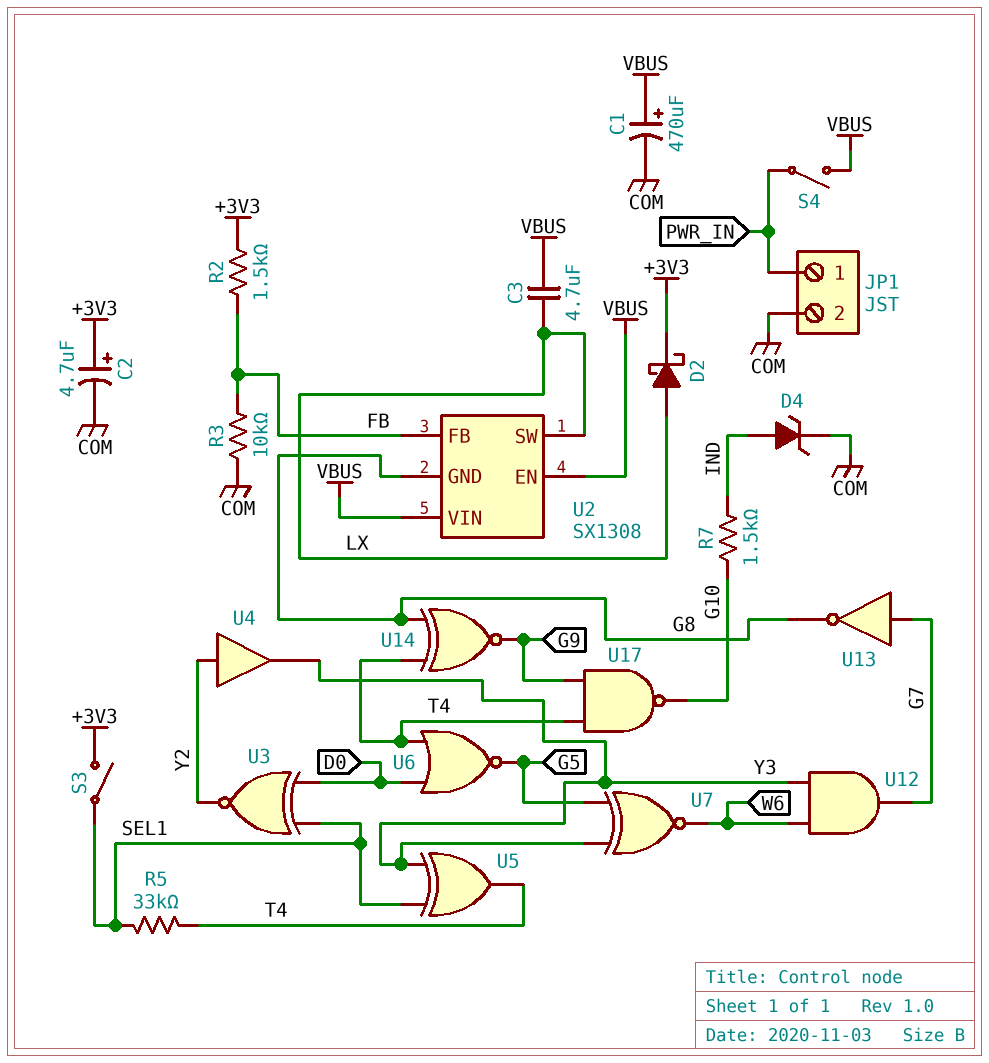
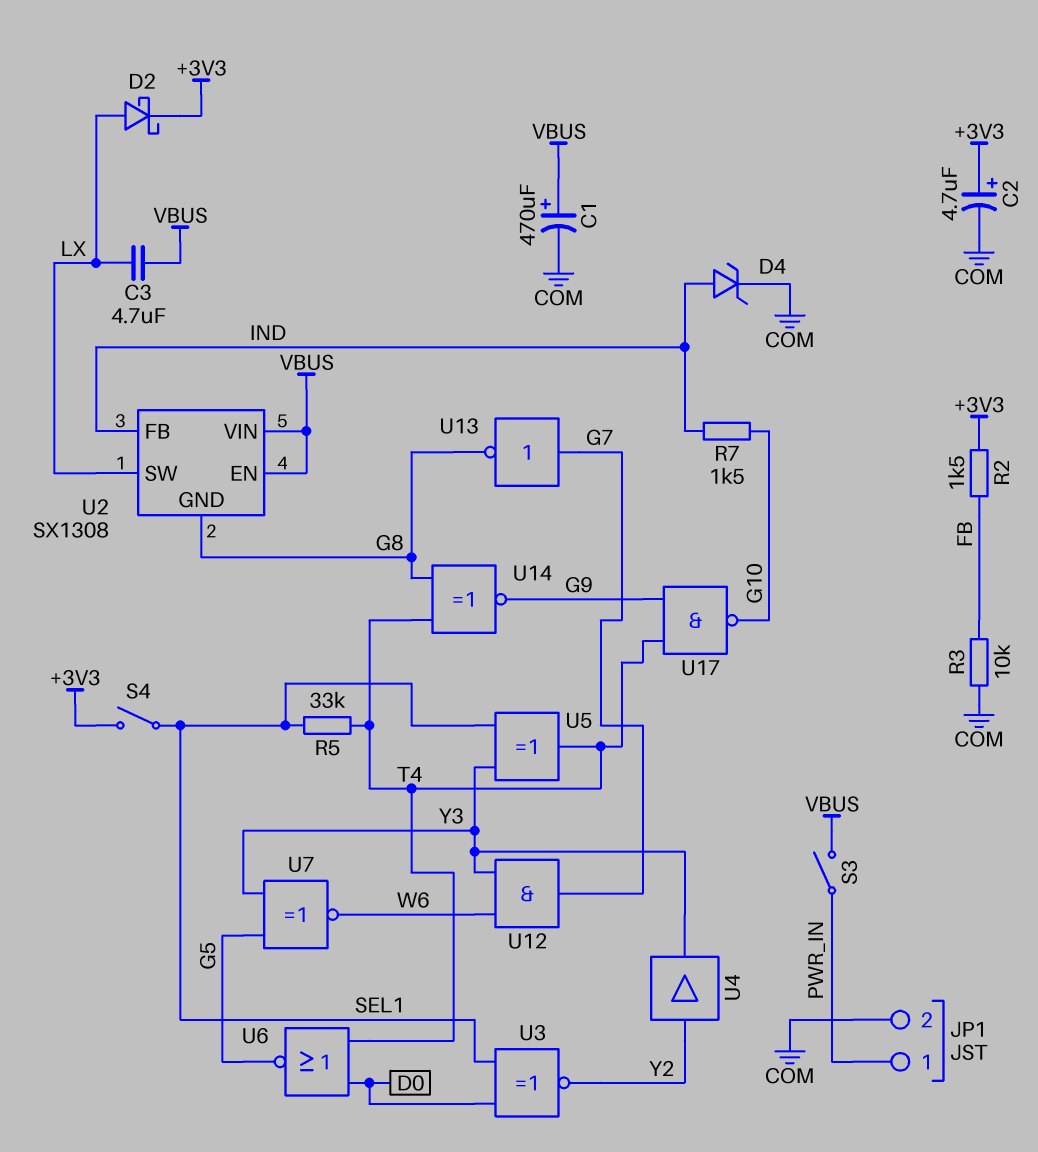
S3: switch (+3V3, SEL1) -> switch (PWR_IN, VBUS)
S4: switch (PWR_IN, VBUS) -> switch (+3V3, SEL1)
U2 pin FB: FB -> IND

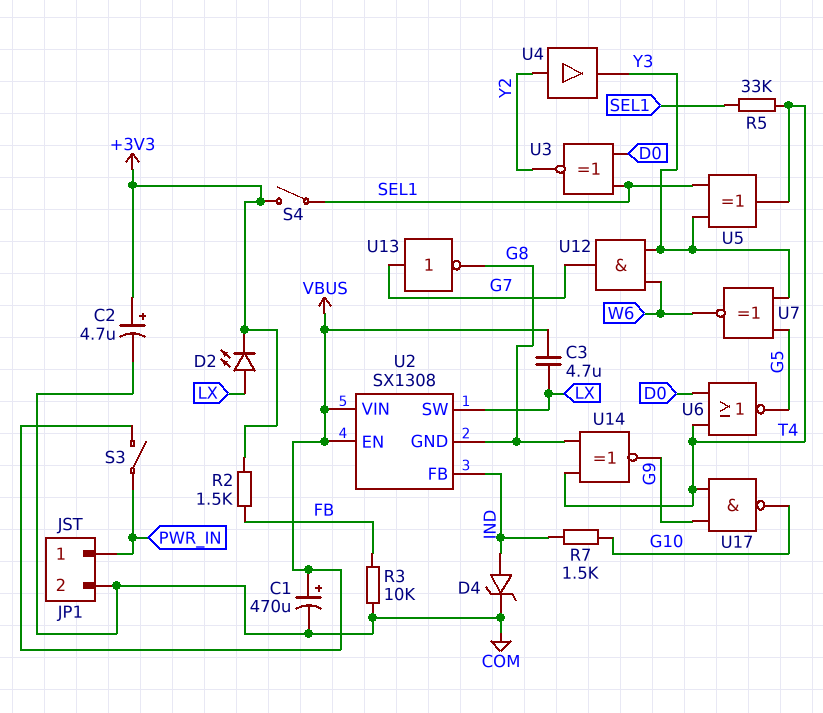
D2: schottky (A LX, K +3V3) -> LED (A LX, K +3V3)

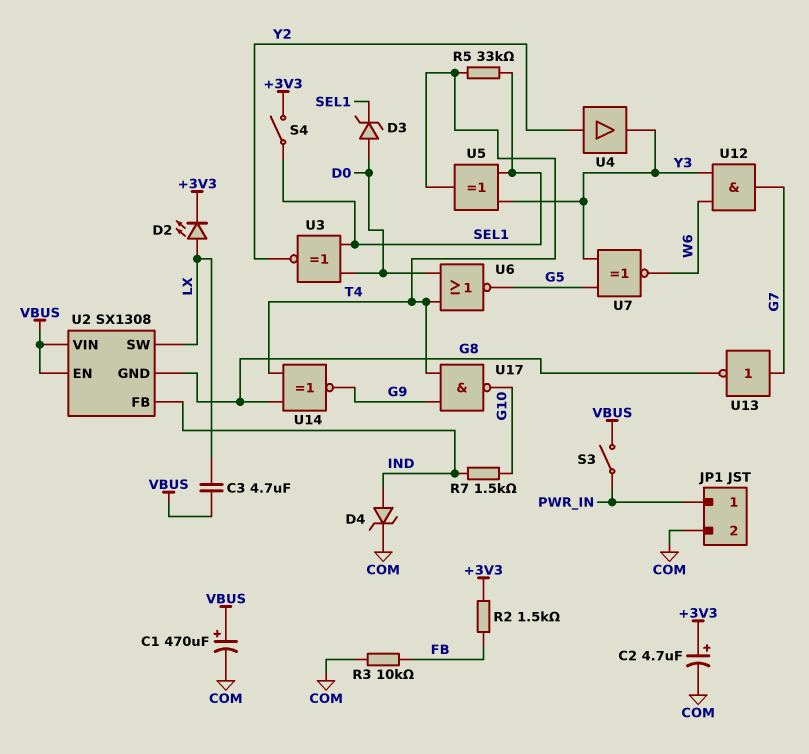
D3: none -> zener (A D0, K SEL1)

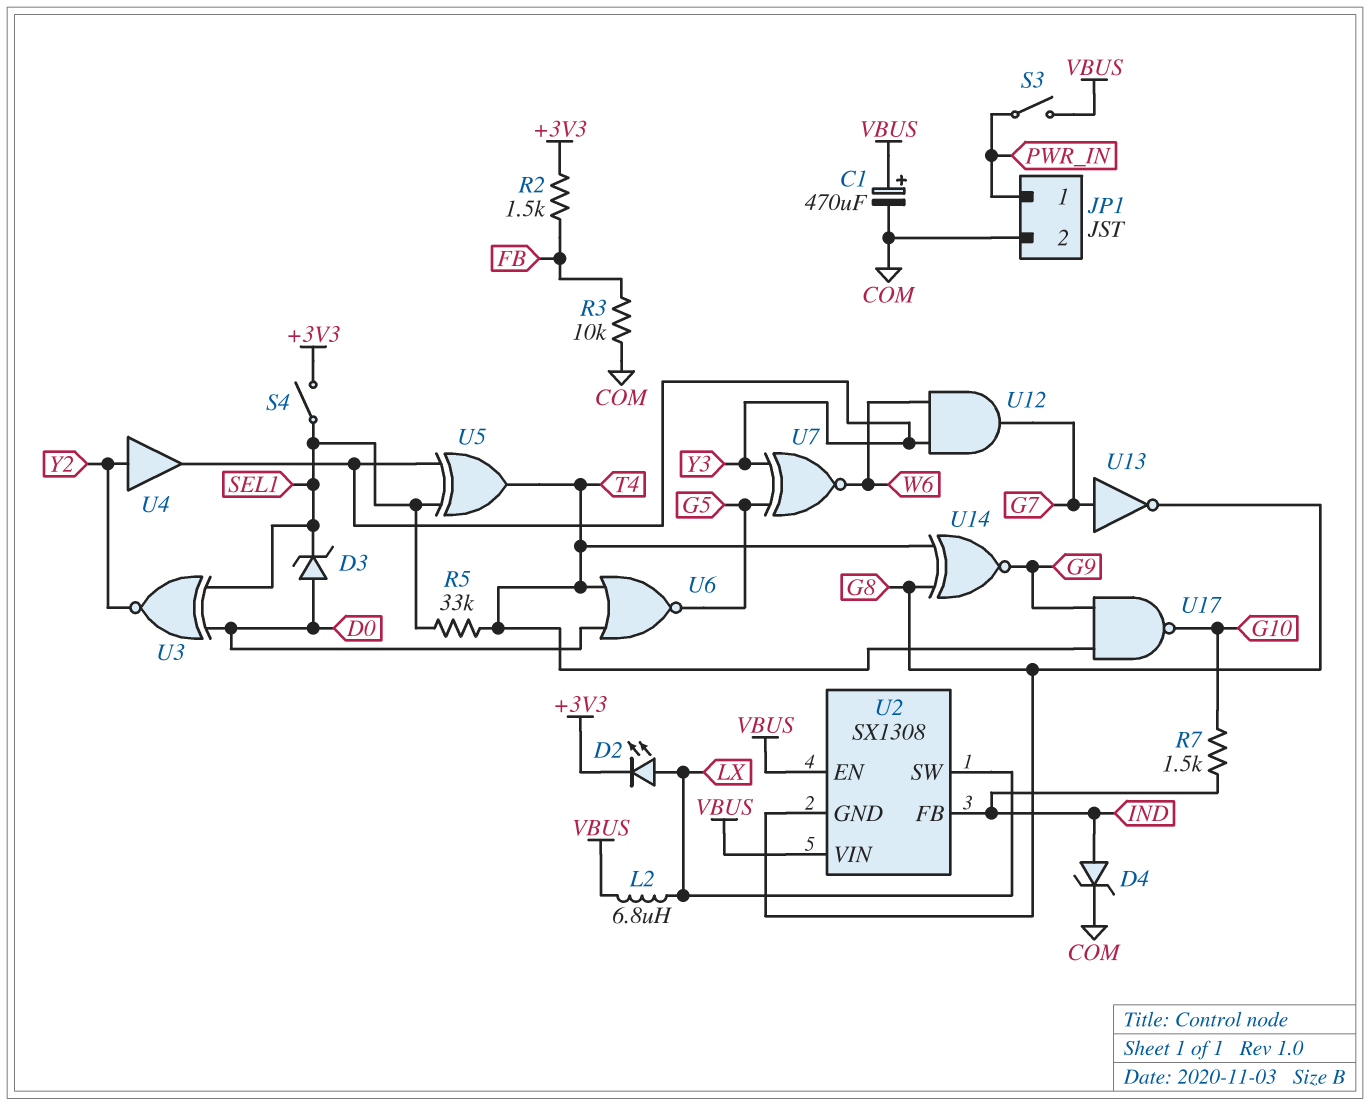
C2: 4.7uF (plus +3V3, minus COM) -> none
C3: 4.7uF (LX, VBUS) -> none
L2: none -> 6.8uH (LX, VBUS)

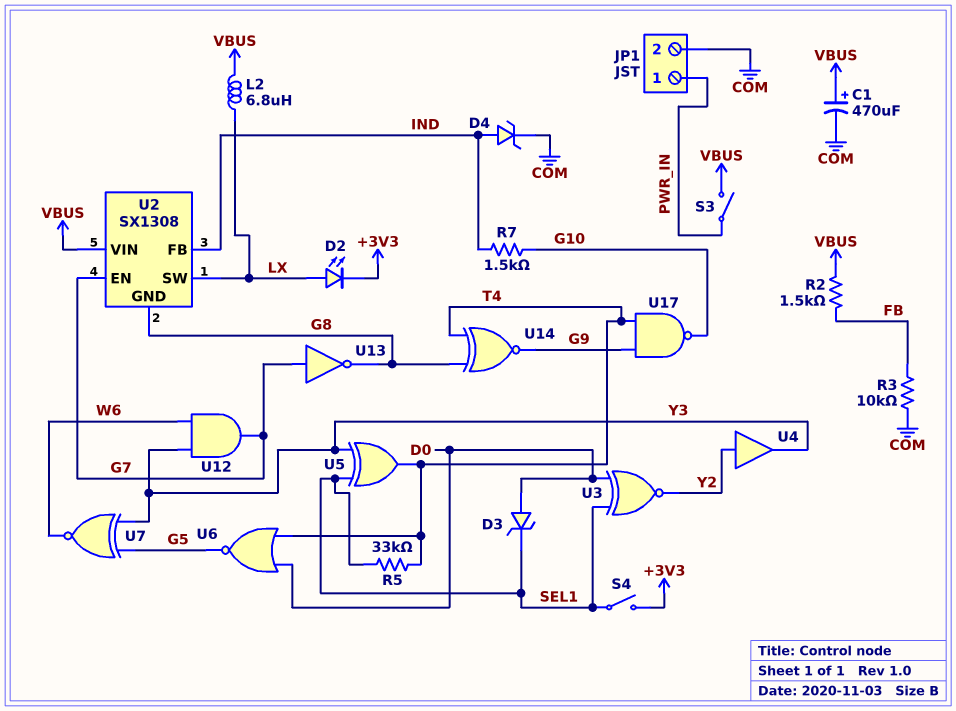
R2: 1.5k (+3V3, FB) -> 1.5k (FB, VBUS)
U2 pin EN: VBUS -> G7

